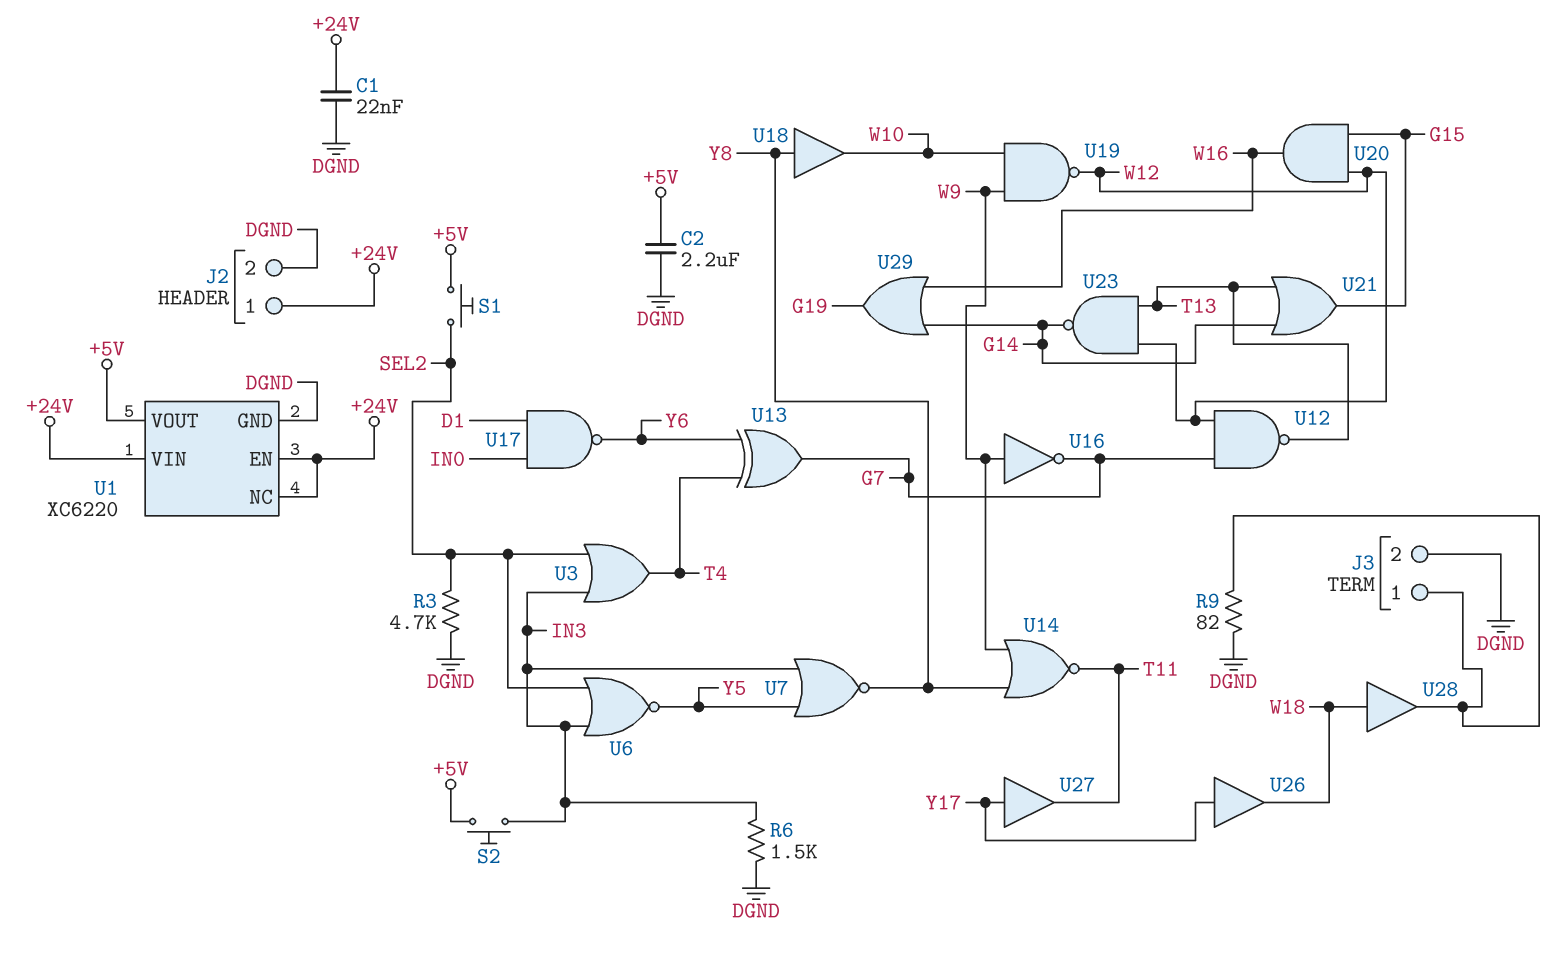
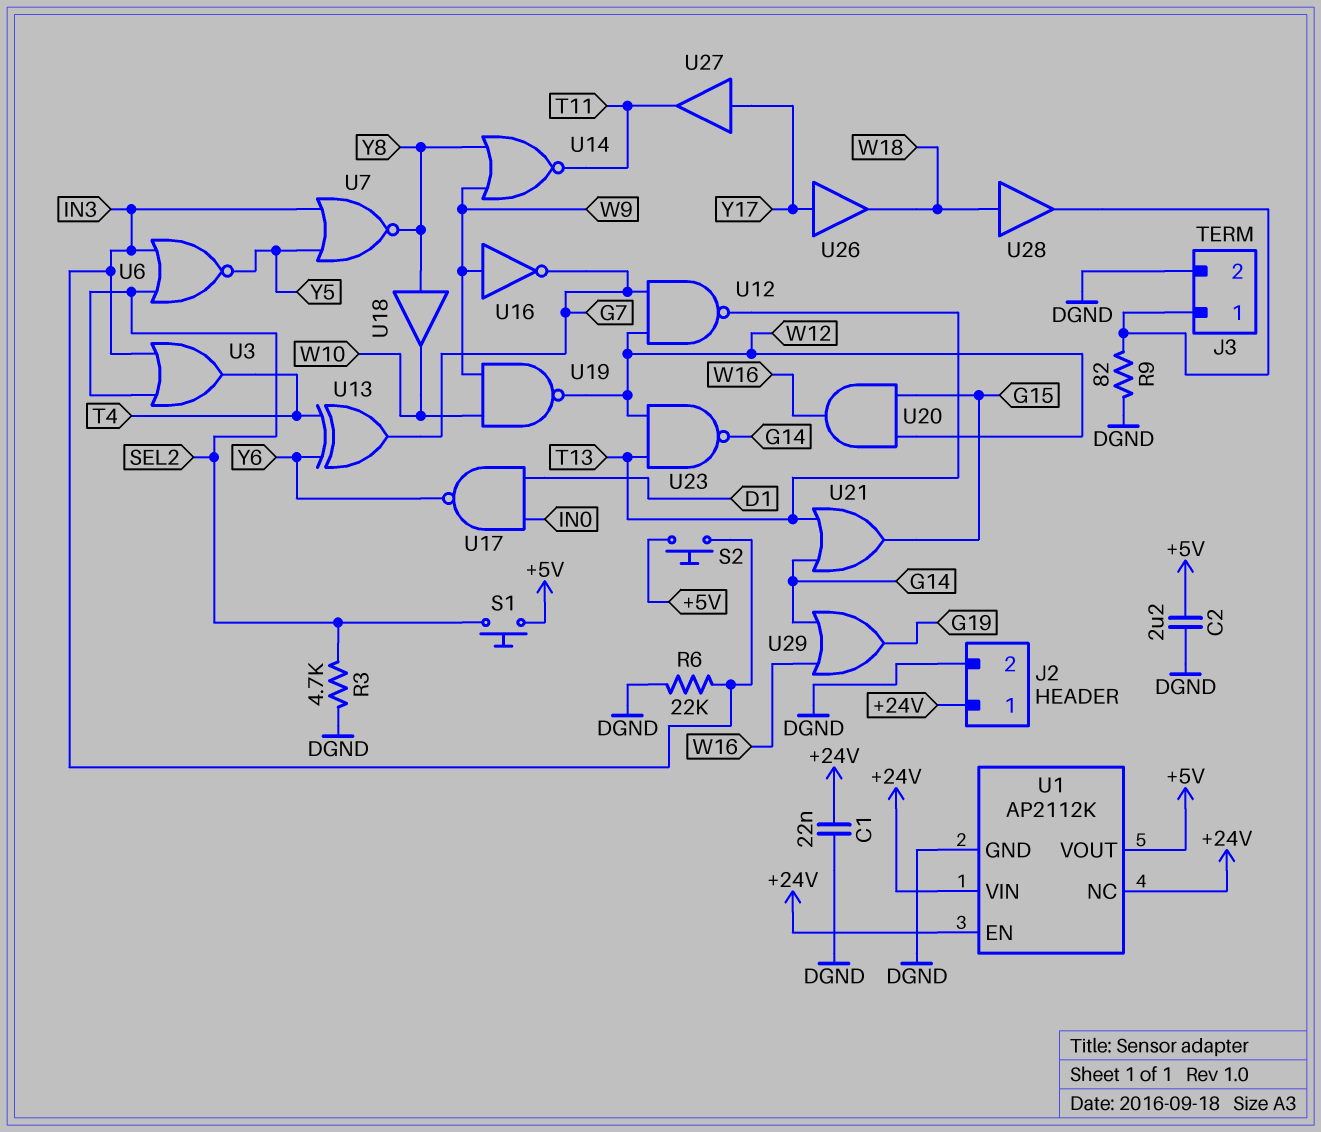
R6: 1.5k (DGND, IN3) -> 22k (DGND, IN3)
U1: XC6220 -> AP2112K

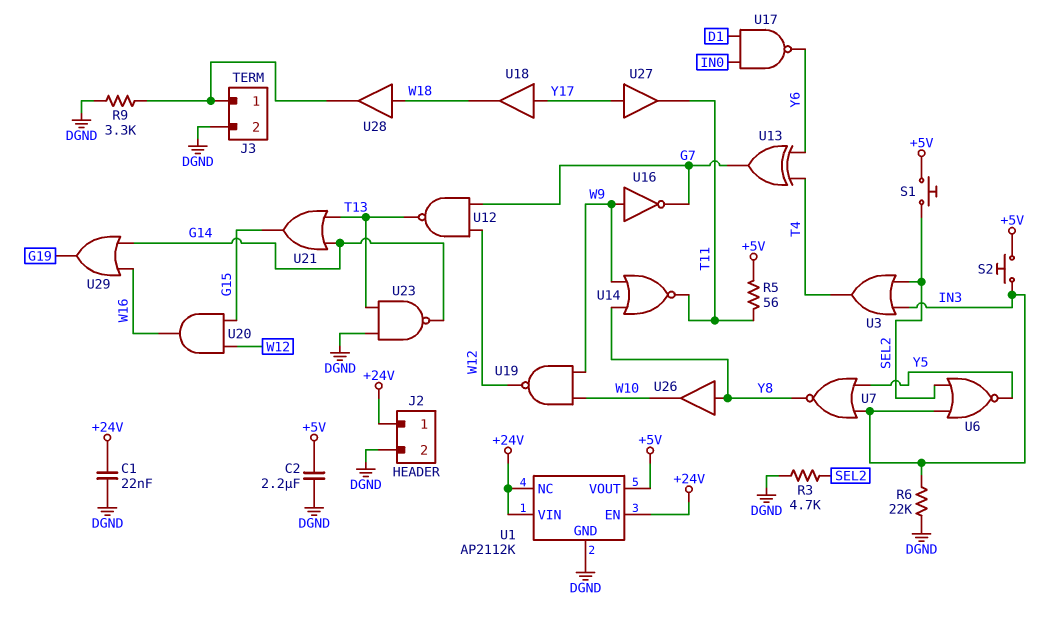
R5: none -> 56 (+5V, T11)
R9: 82 (DGND, J3/1) -> 3.3k (DGND, J3/1)
U18: buffer (in Y8, out W10) -> buffer (in Y17, out W18)
U23: NAND (in T13, in W12, out G14) -> NAND (in DGND, in T13, out G14)
U26: buffer (in Y17, out W18) -> buffer (in Y8, out W10)

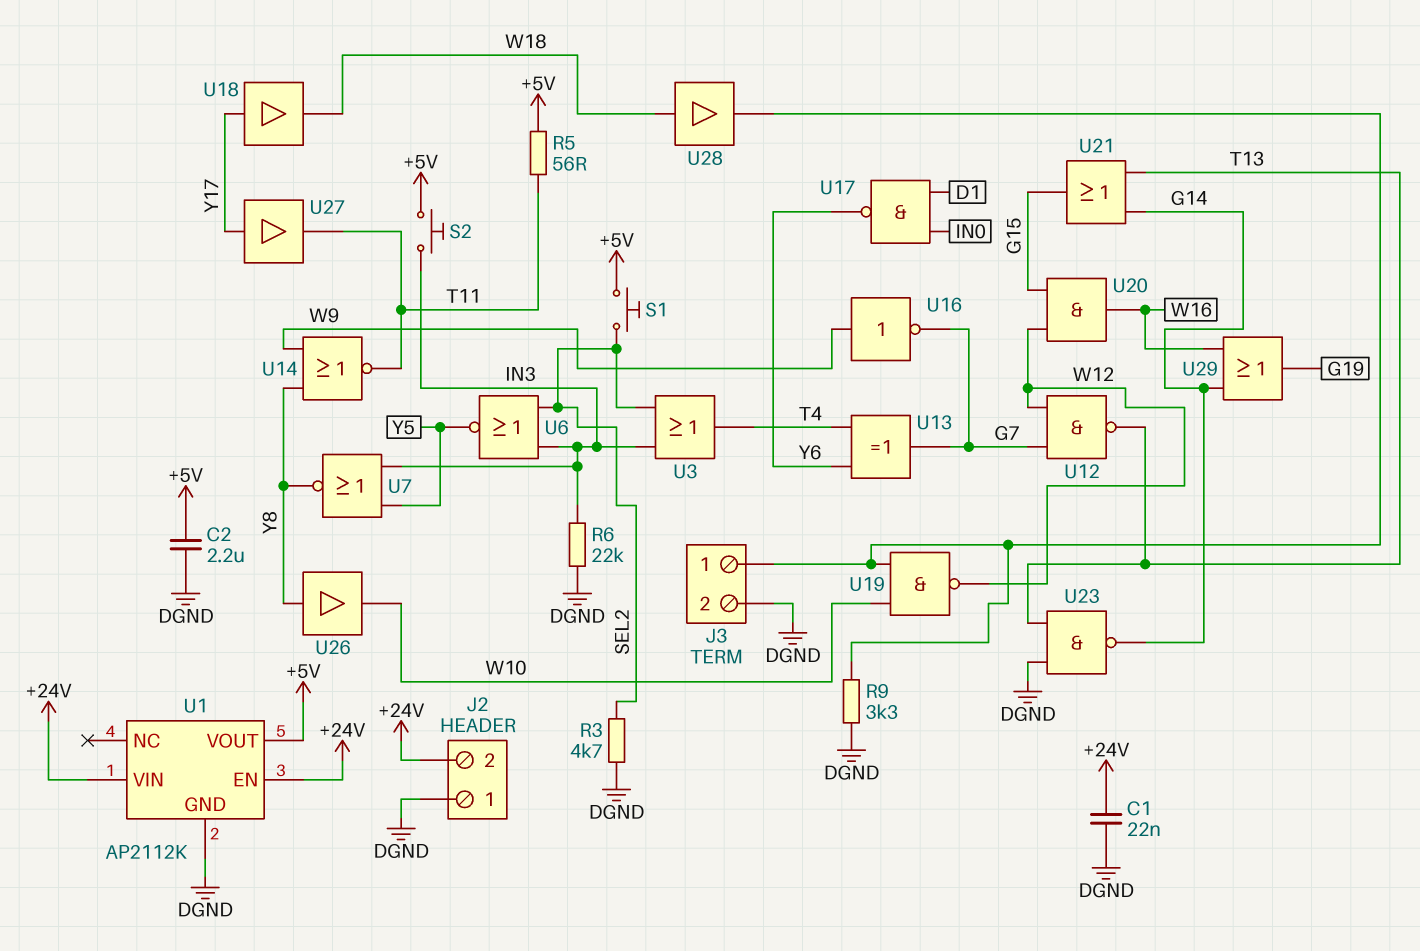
J2 pin 1: +24V -> DGND
J2 pin 2: DGND -> +24V
U1 pin NC: +24V -> none
U19: NAND (in W9, in W10, out W12) -> NAND (in J3/1, in W10, out W12)

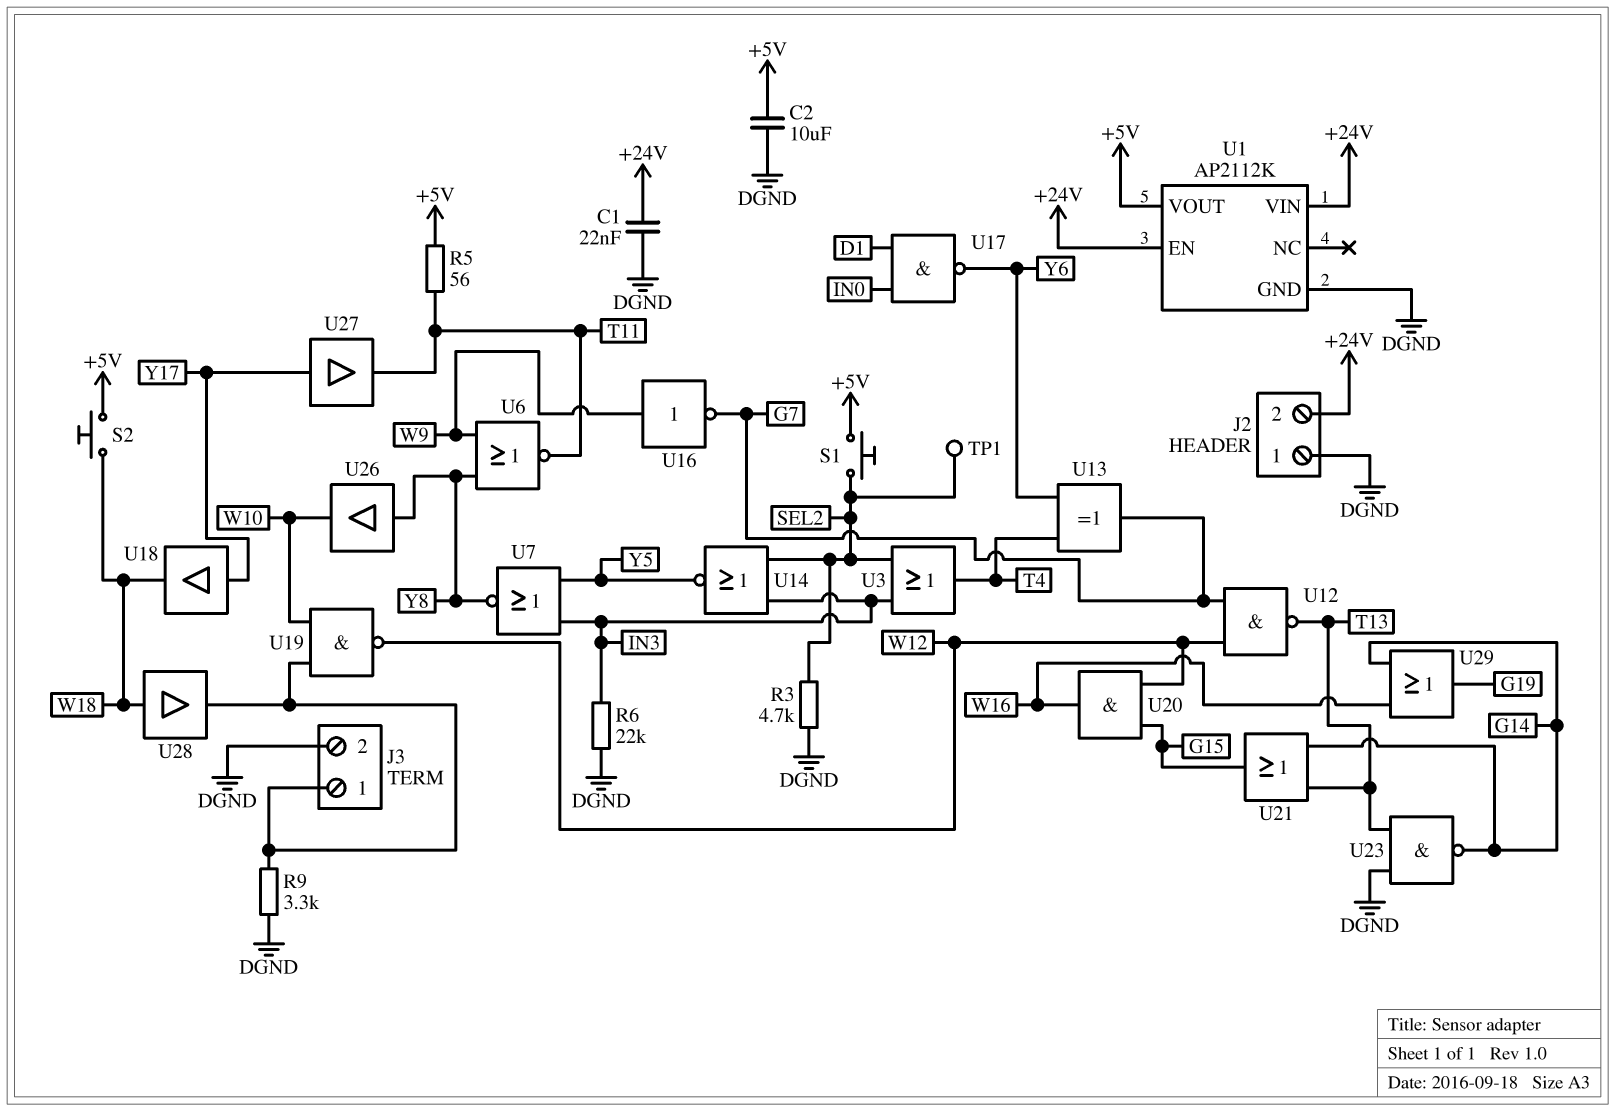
C2: 2.2uF (+5V, DGND) -> 10uF (+5V, DGND)
S2: button (+5V, IN3) -> button (+5V, W18)
TP1: none -> test point (SEL2)
U6: NOR (in IN3, in SEL2, out Y5) -> NOR (in W9, in Y8, out T11)
U14: NOR (in W9, in Y8, out T11) -> NOR (in IN3, in SEL2, out Y5)

